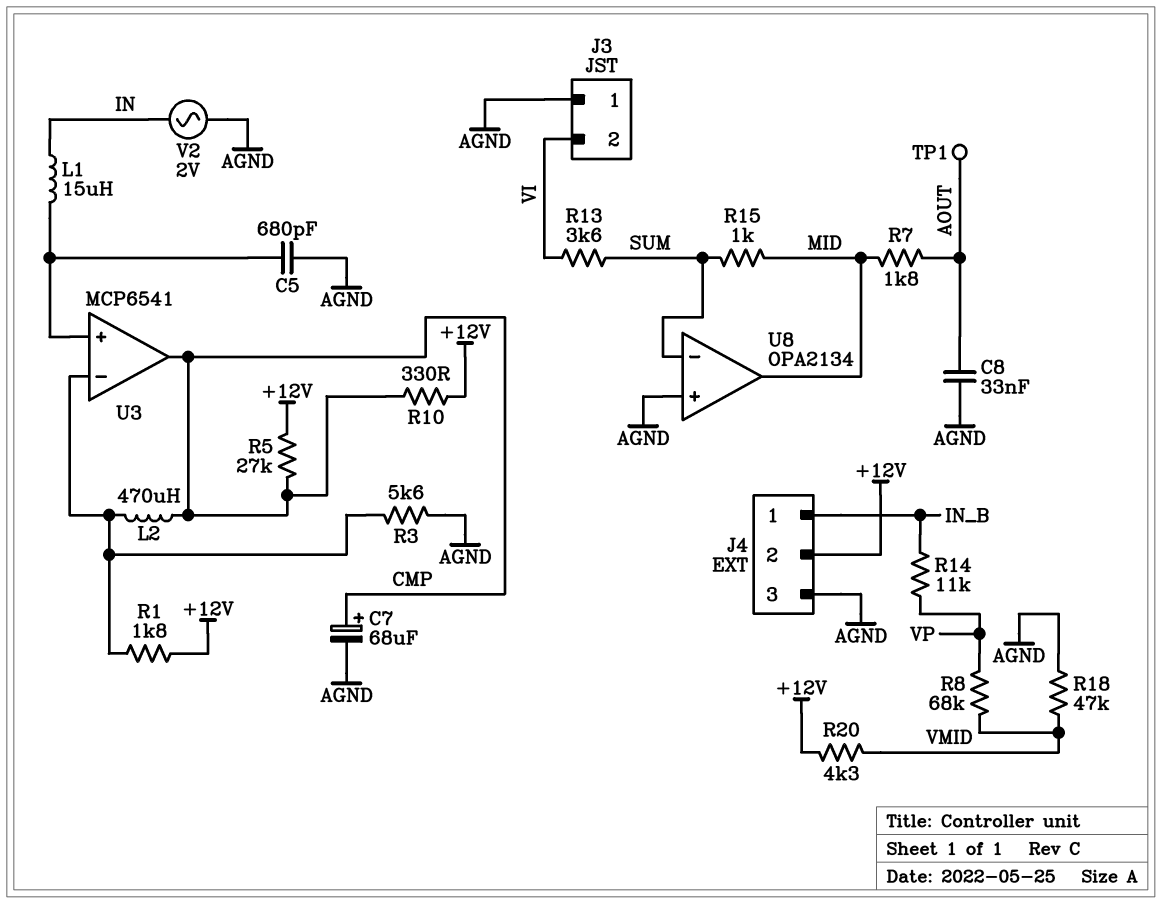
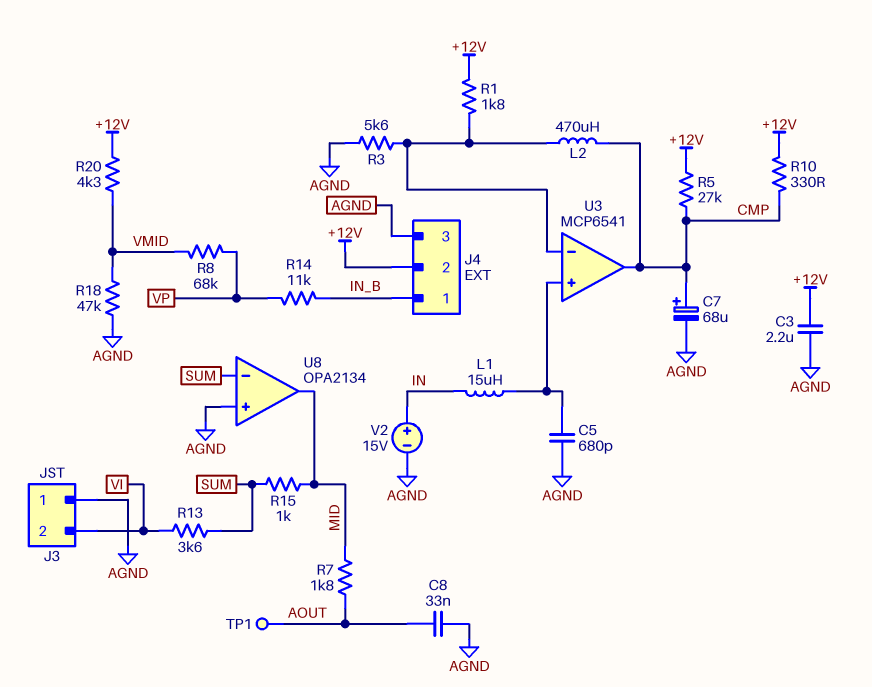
C3: none -> 2.2uF (+12V, AGND)
V2: AC 2V (AGND, IN) -> 15V (plus IN, minus AGND)

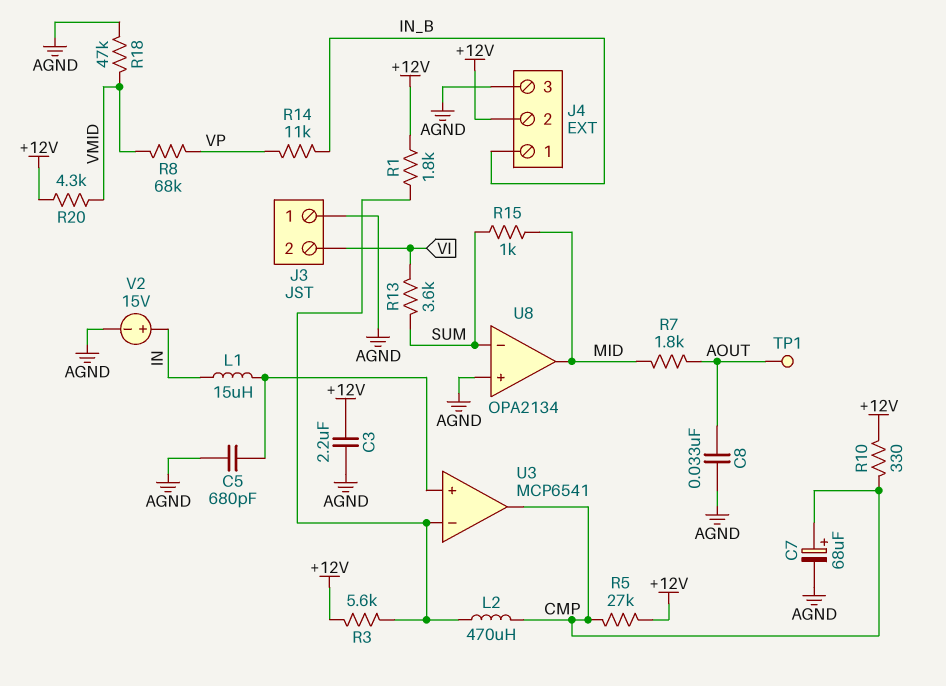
R3: 5.6k (AGND, U3/in-) -> 5.6k (+12V, U3/in-)

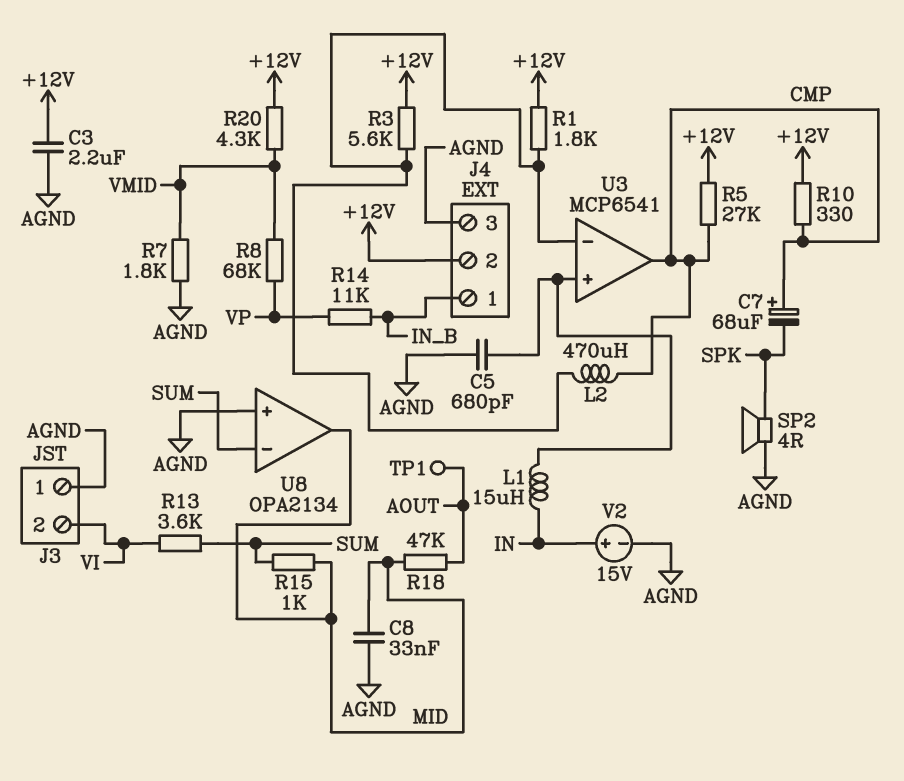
C7: 68uF (plus CMP, minus AGND) -> 68uF (plus CMP, minus SPK)
C8: 33nF (AGND, AOUT) -> 33nF (AGND, MID)
R7: 1.8k (AOUT, MID) -> 1.8k (AGND, VMID)
R18: 47k (AGND, VMID) -> 47k (AOUT, MID)
SP2: none -> speaker 4R (AGND, SPK)

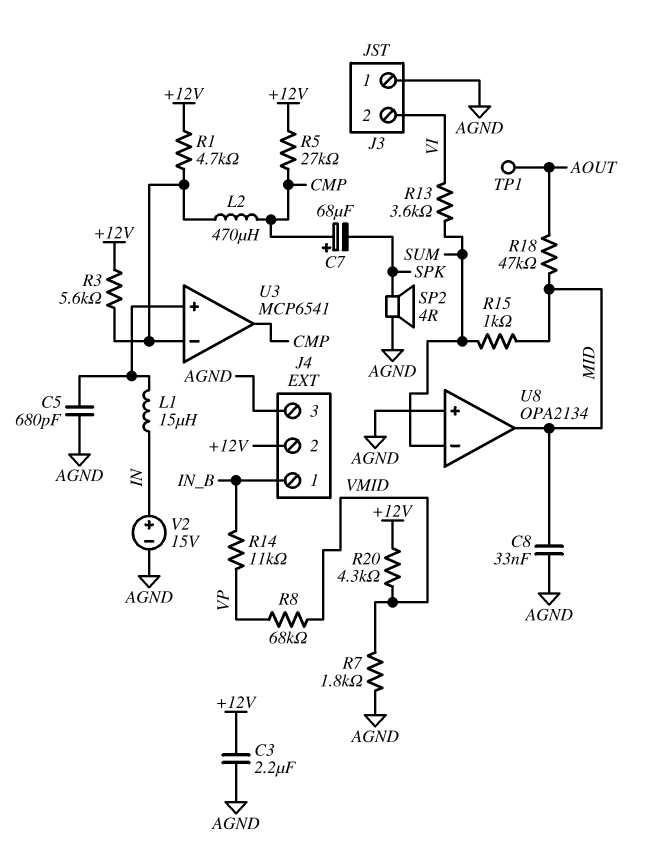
R1: 1.8k (+12V, U3/in-) -> 4.7k (+12V, U3/in-)
R10: 330 (+12V, CMP) -> none

